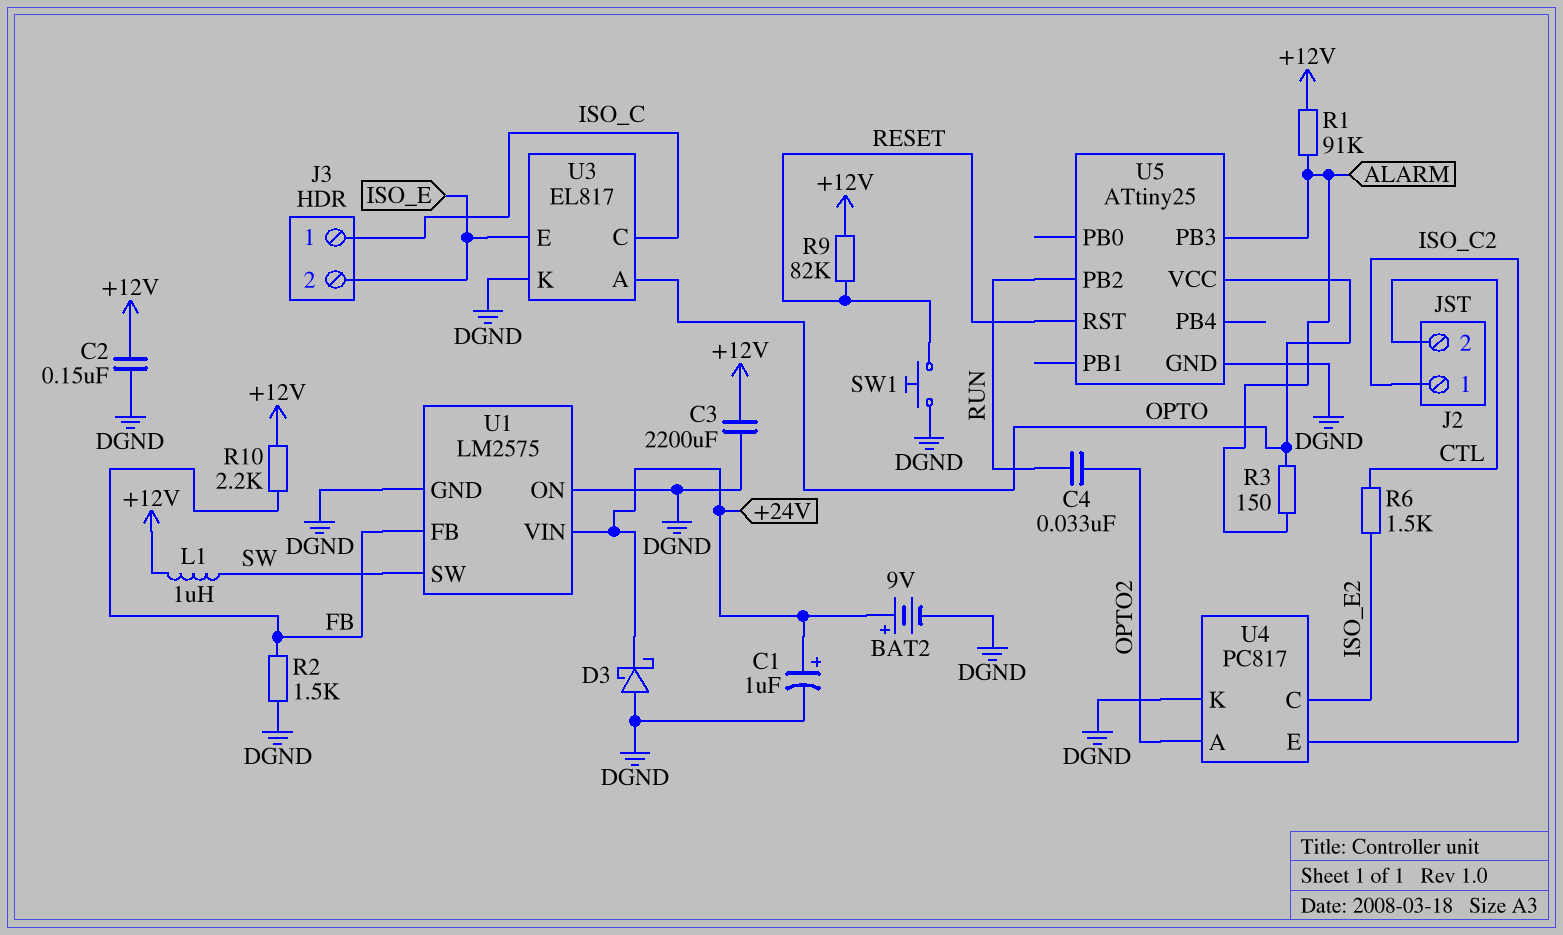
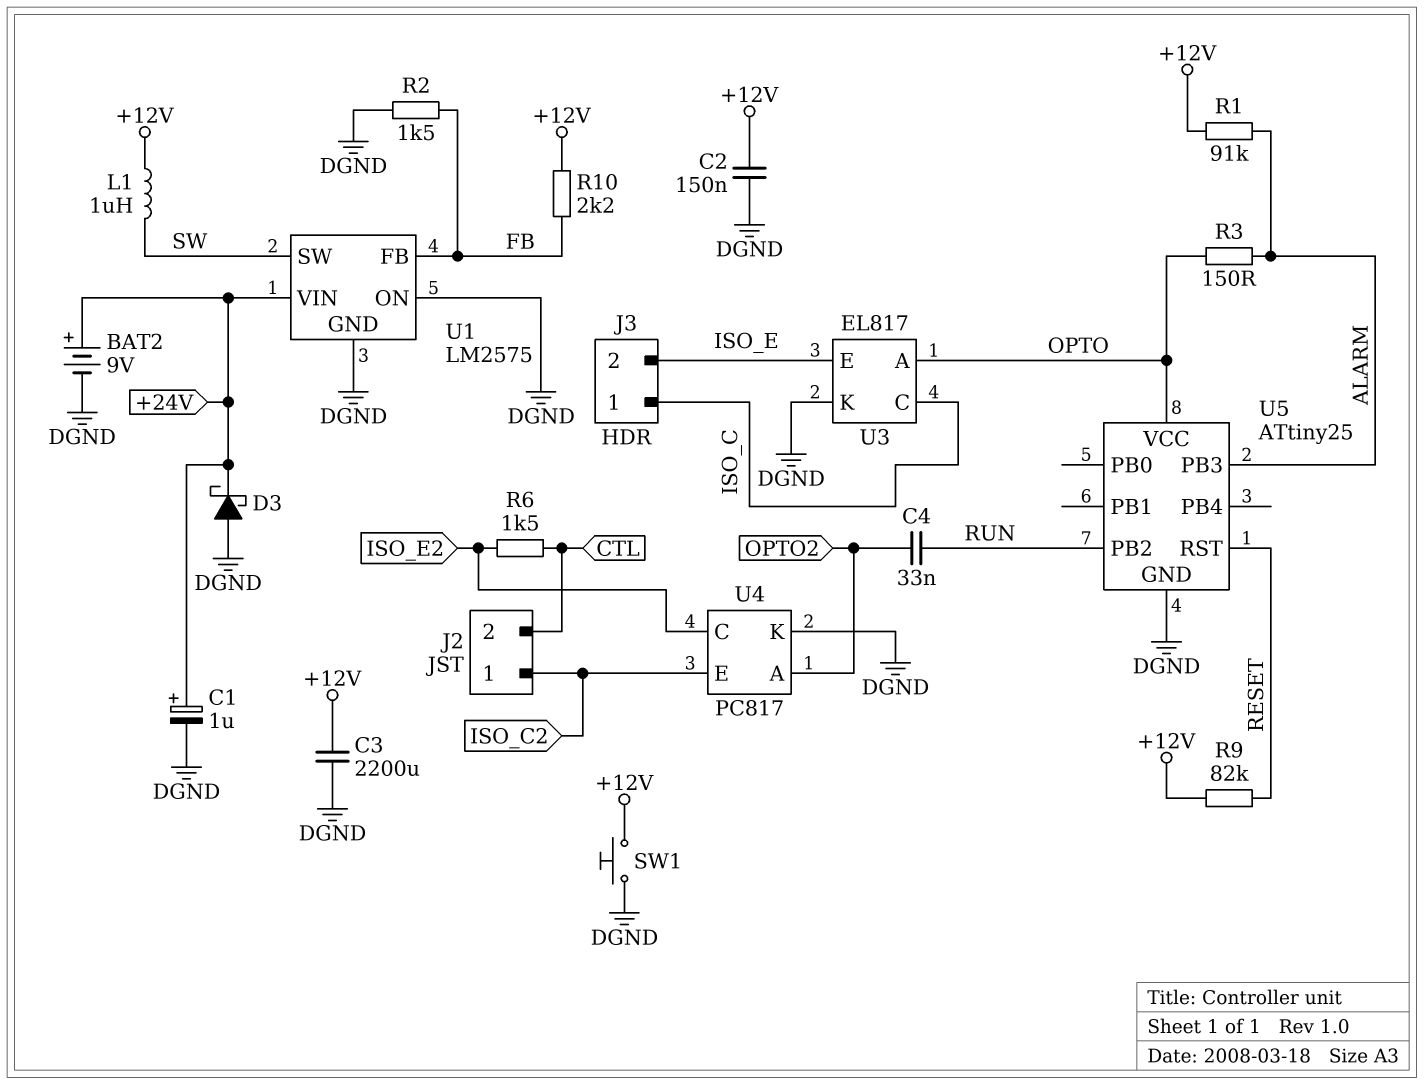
SW1: button (DGND, RESET) -> button (+12V, DGND)

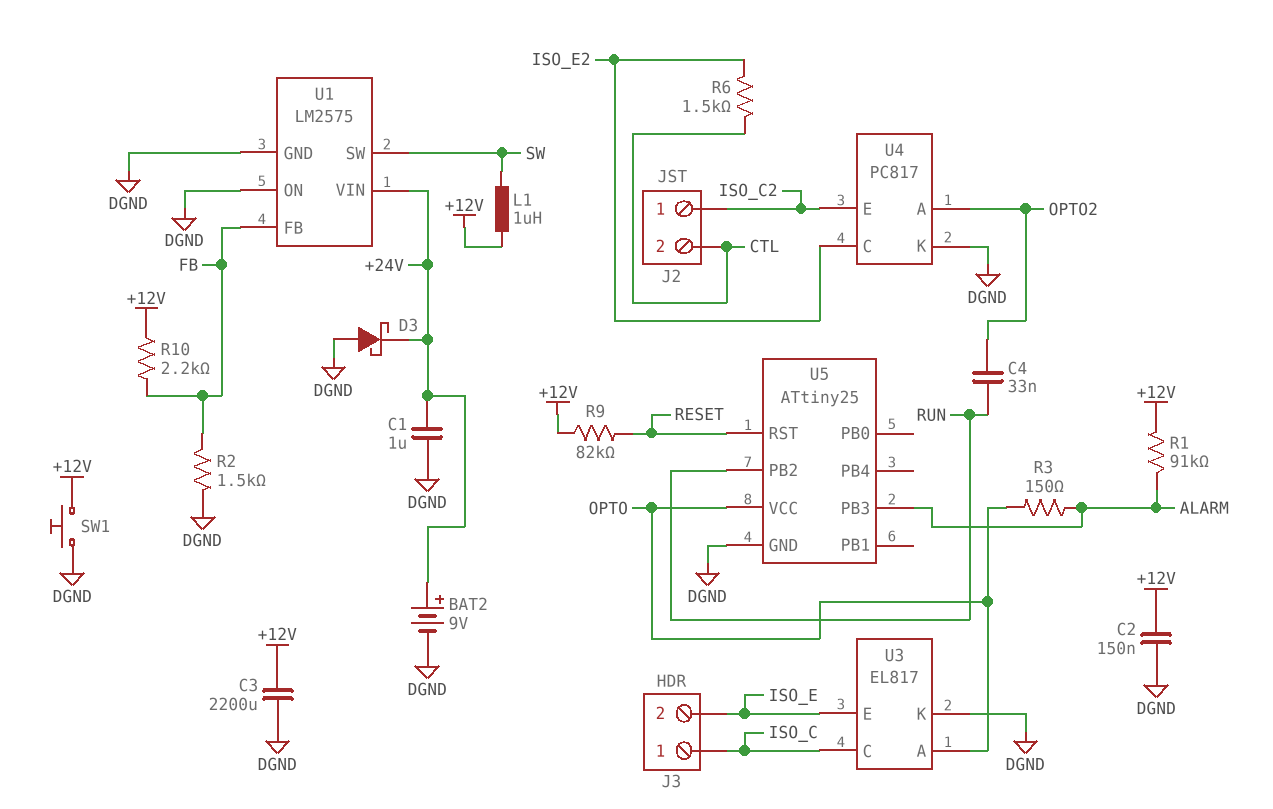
C1: 1uF (plus +24V, minus DGND) -> 1uF (+24V, DGND)

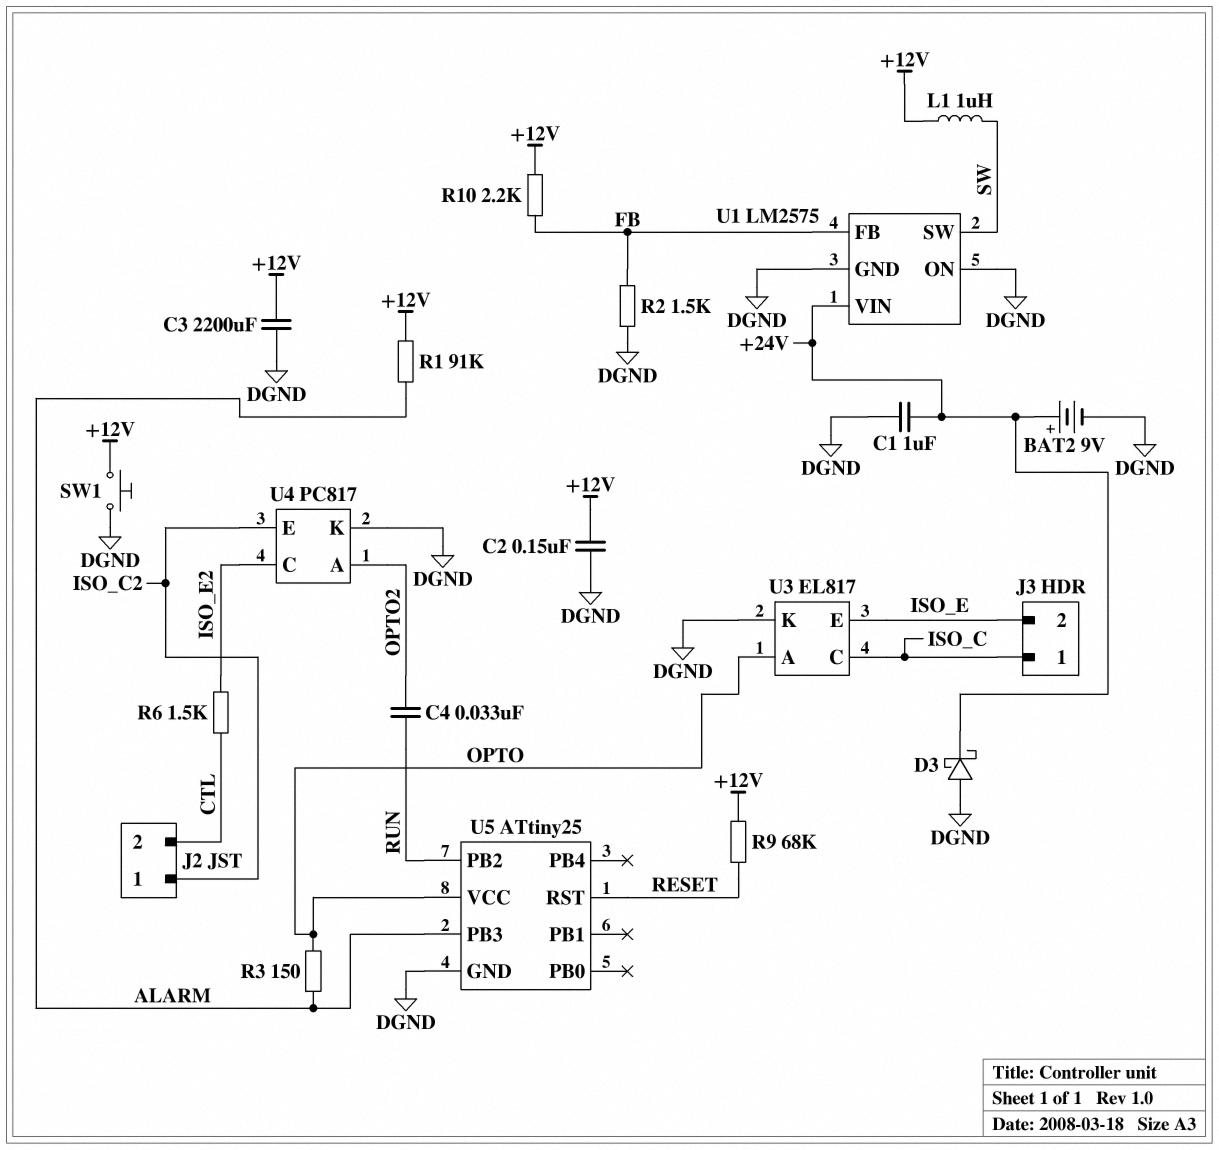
R9: 82k (+12V, RESET) -> 68k (+12V, RESET)

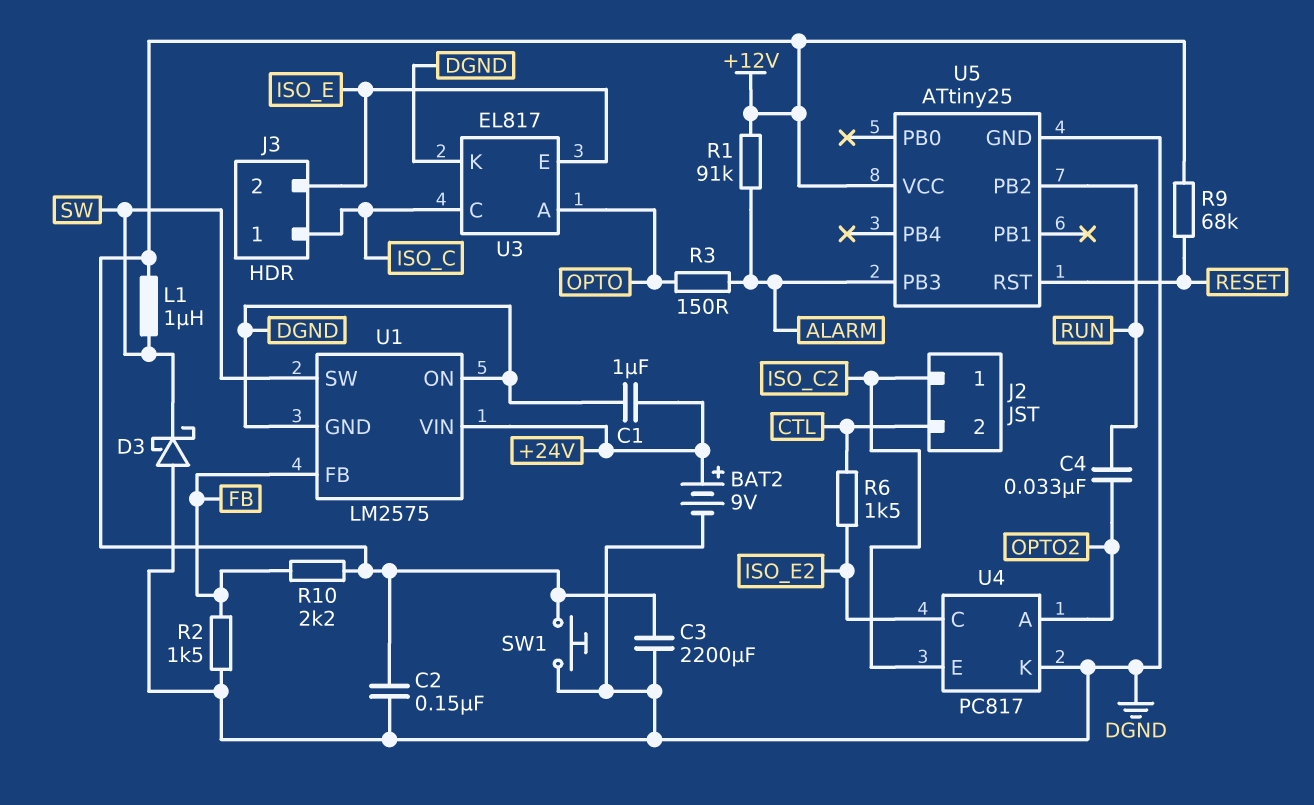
D3: schottky (A DGND, K +24V) -> schottky (A DGND, K SW)
U5 pin VCC: OPTO -> +12V

